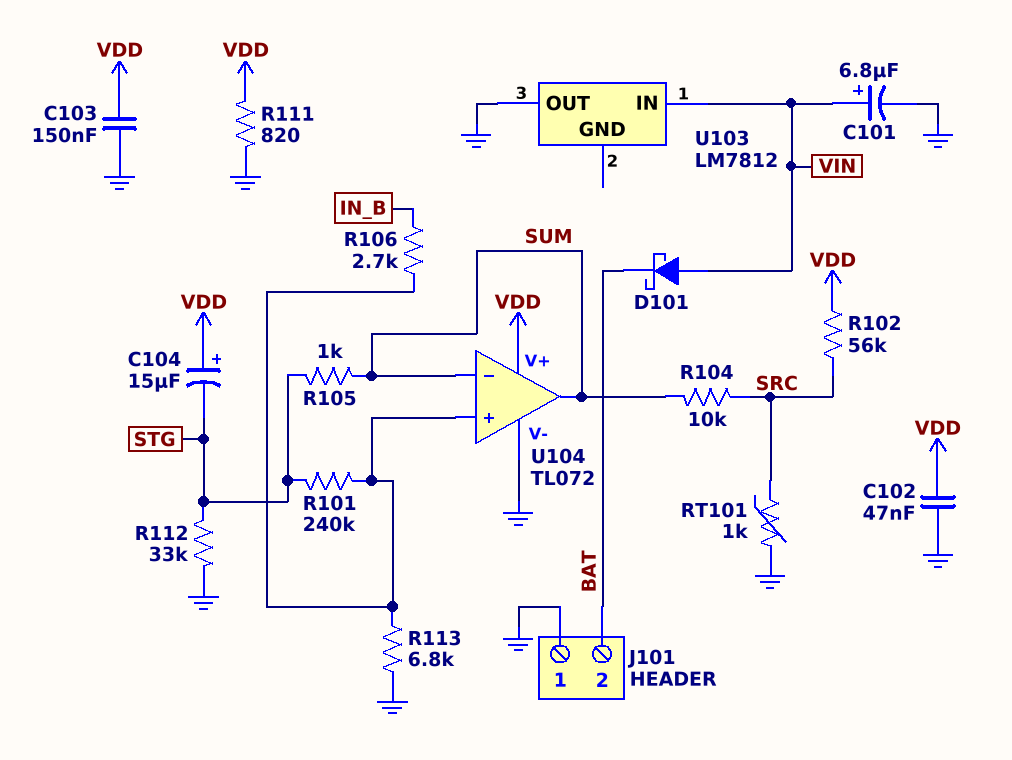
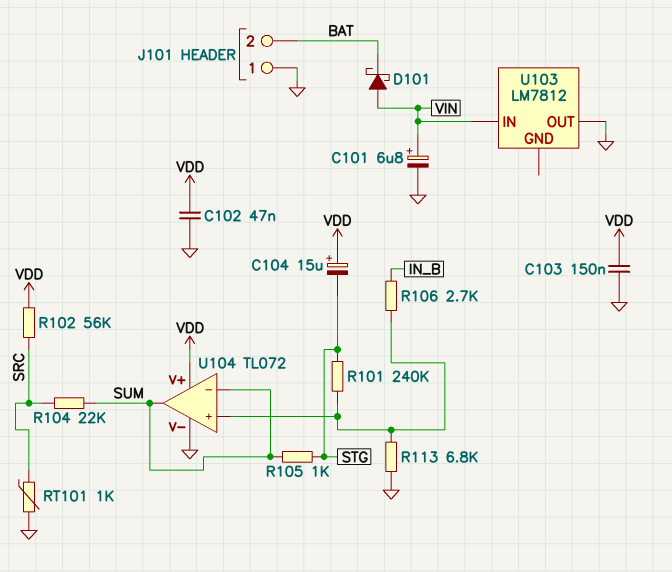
R104: 10k (SRC, SUM) -> 22k (SRC, SUM)
R111: 820 (GND, VDD) -> none
R112: 33k (GND, STG) -> none

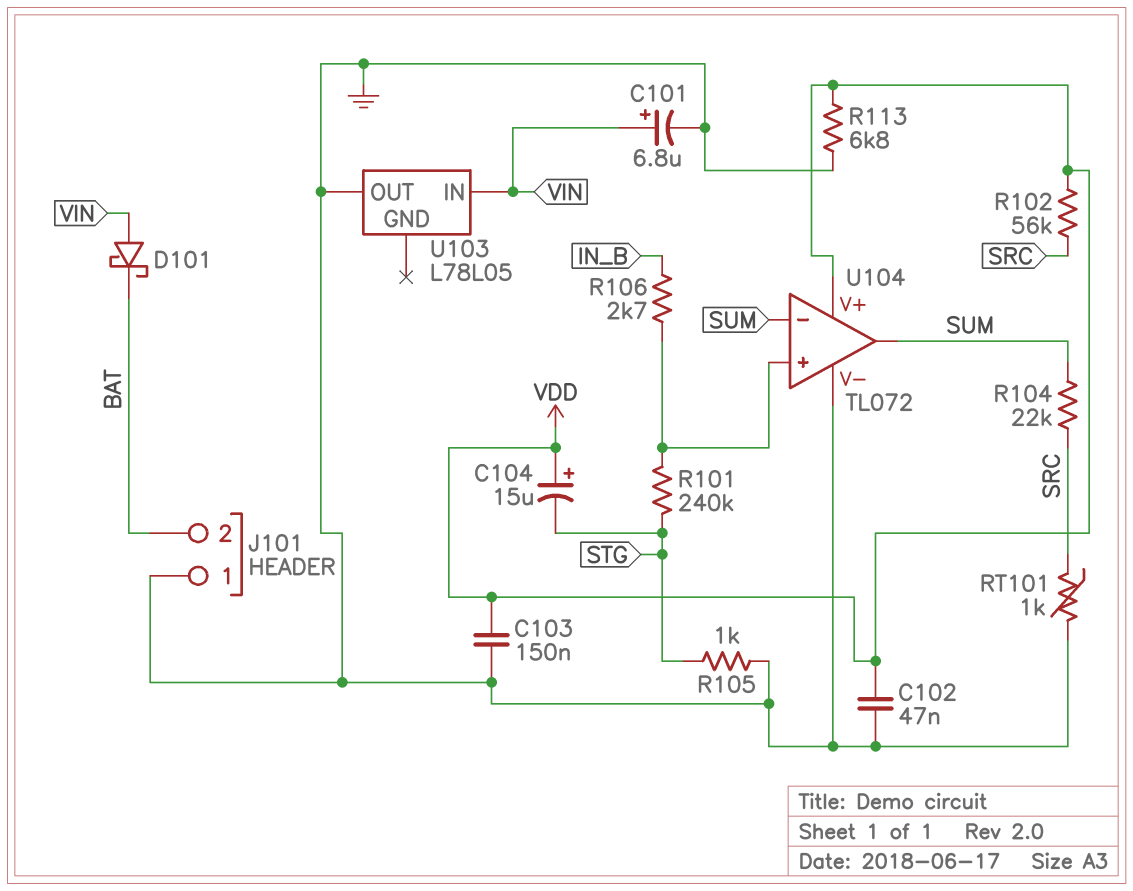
R105: 1k (STG, SUM) -> 1k (GND, STG)
R113: 6.8k (GND, U104/in+) -> 6.8k (GND, VDD)
U103: LM7812 -> L78L05

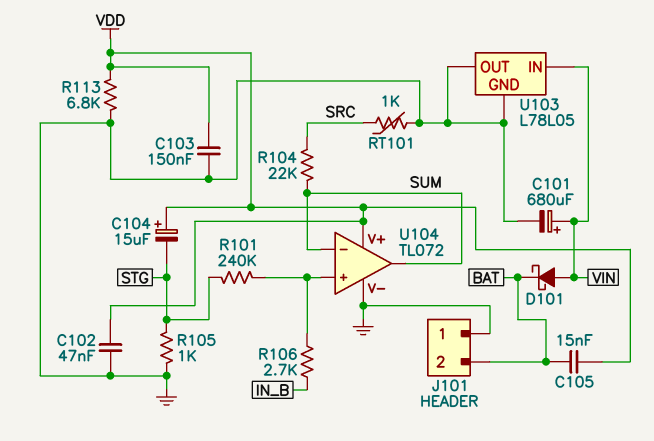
C101: 6.8uF (plus VIN, minus GND) -> 680uF (plus VIN, minus GND)
C105: none -> 15nF (BAT, VDD)
R102: 56k (SRC, VDD) -> none
U103 pin GND: none -> GND

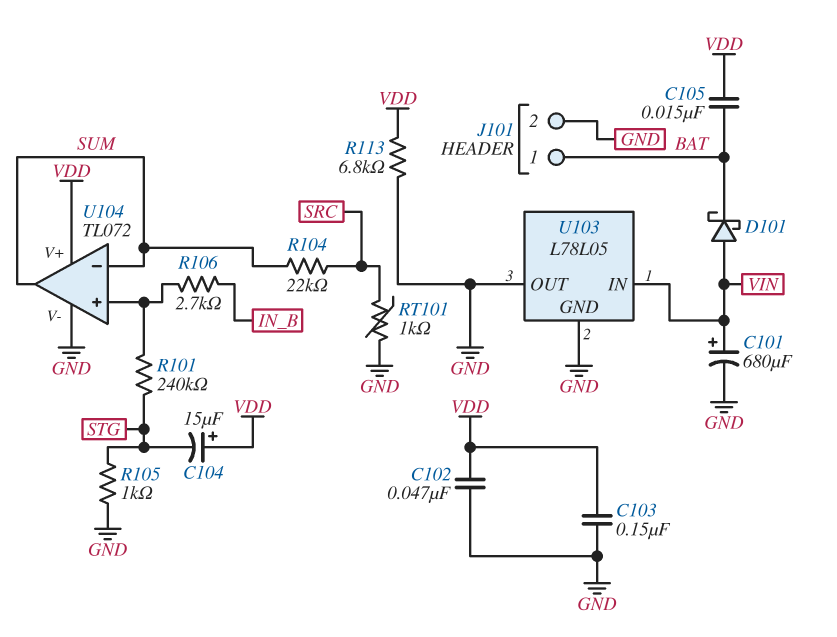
J101 pin 1: GND -> BAT
J101 pin 2: BAT -> GND

